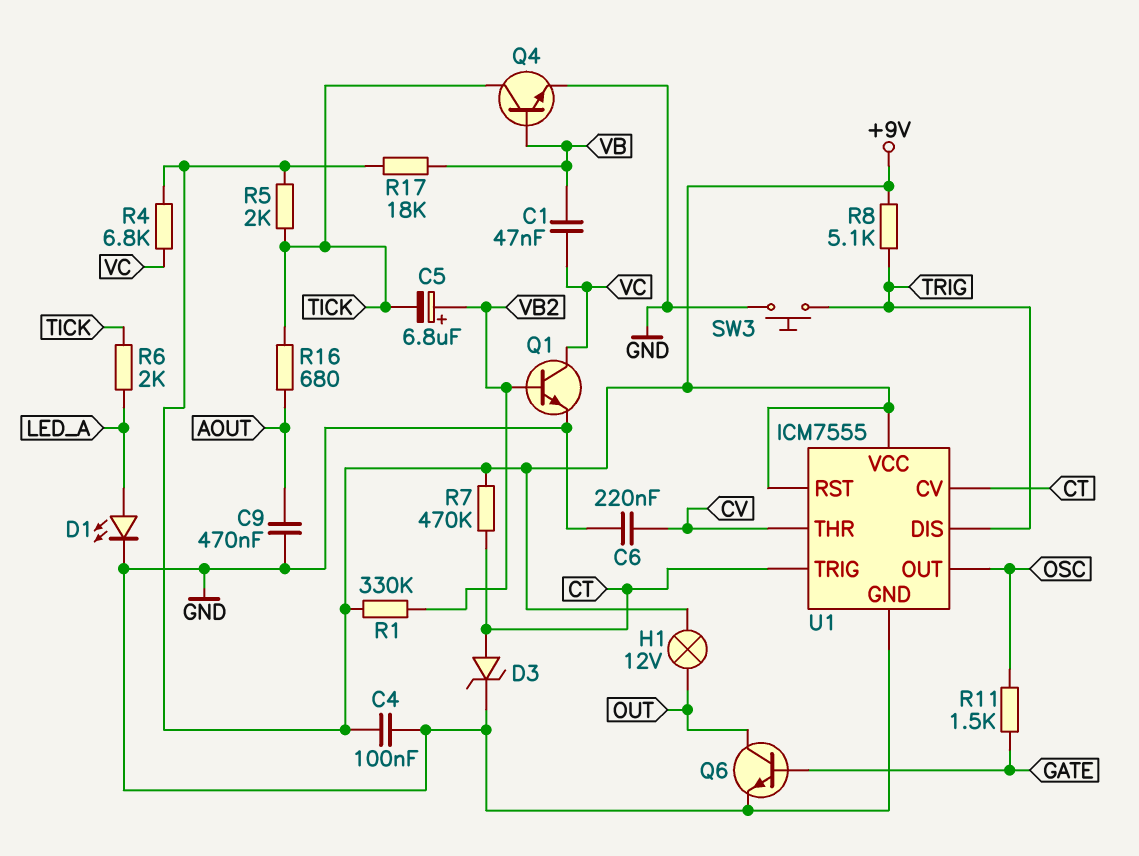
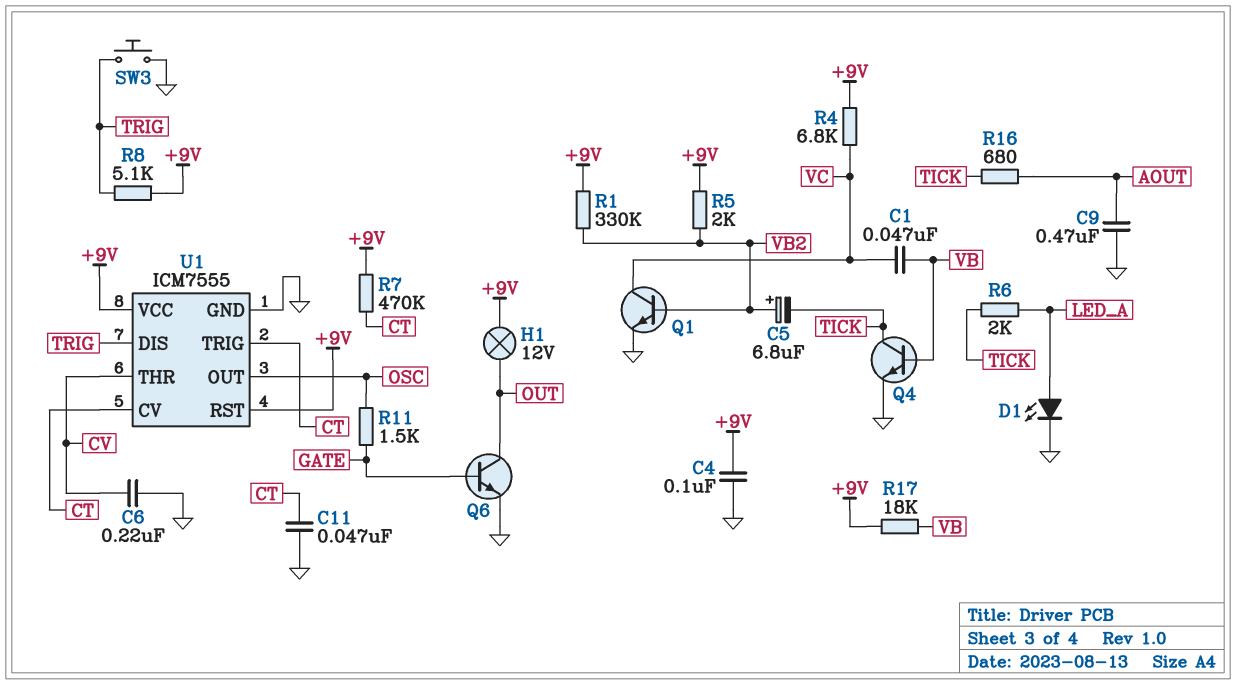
C11: none -> 47nF (CT, GND)
D3: zener (A CT, K GND) -> none
R5: 2k (+9V, TICK) -> 2k (+9V, VB2)

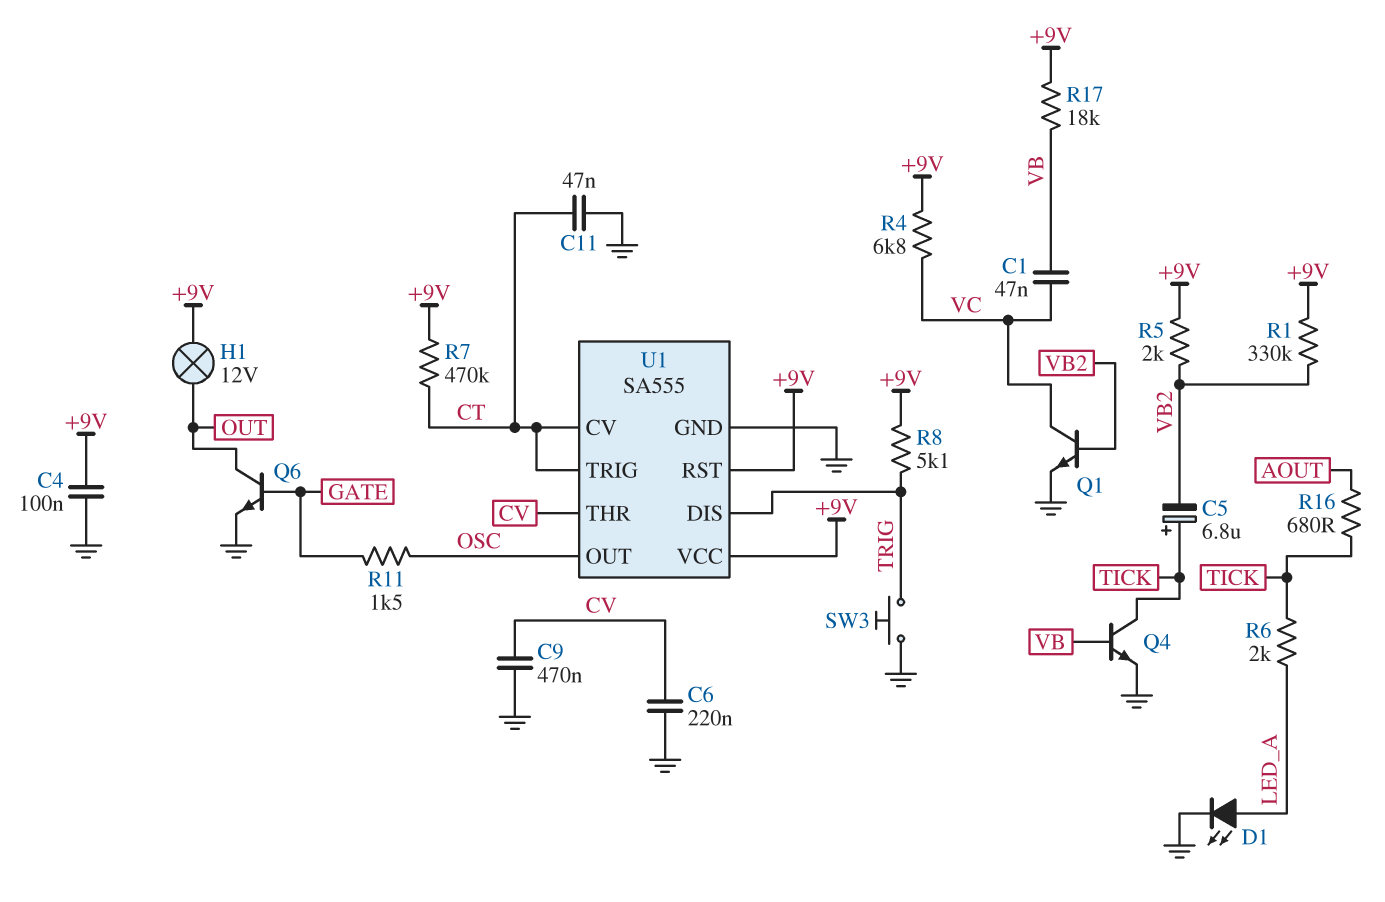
C5: 6.8uF (plus VB2, minus TICK) -> 6.8uF (plus TICK, minus VB2)
C9: 470nF (AOUT, GND) -> 470nF (CV, GND)
U1: ICM7555 -> SA555

